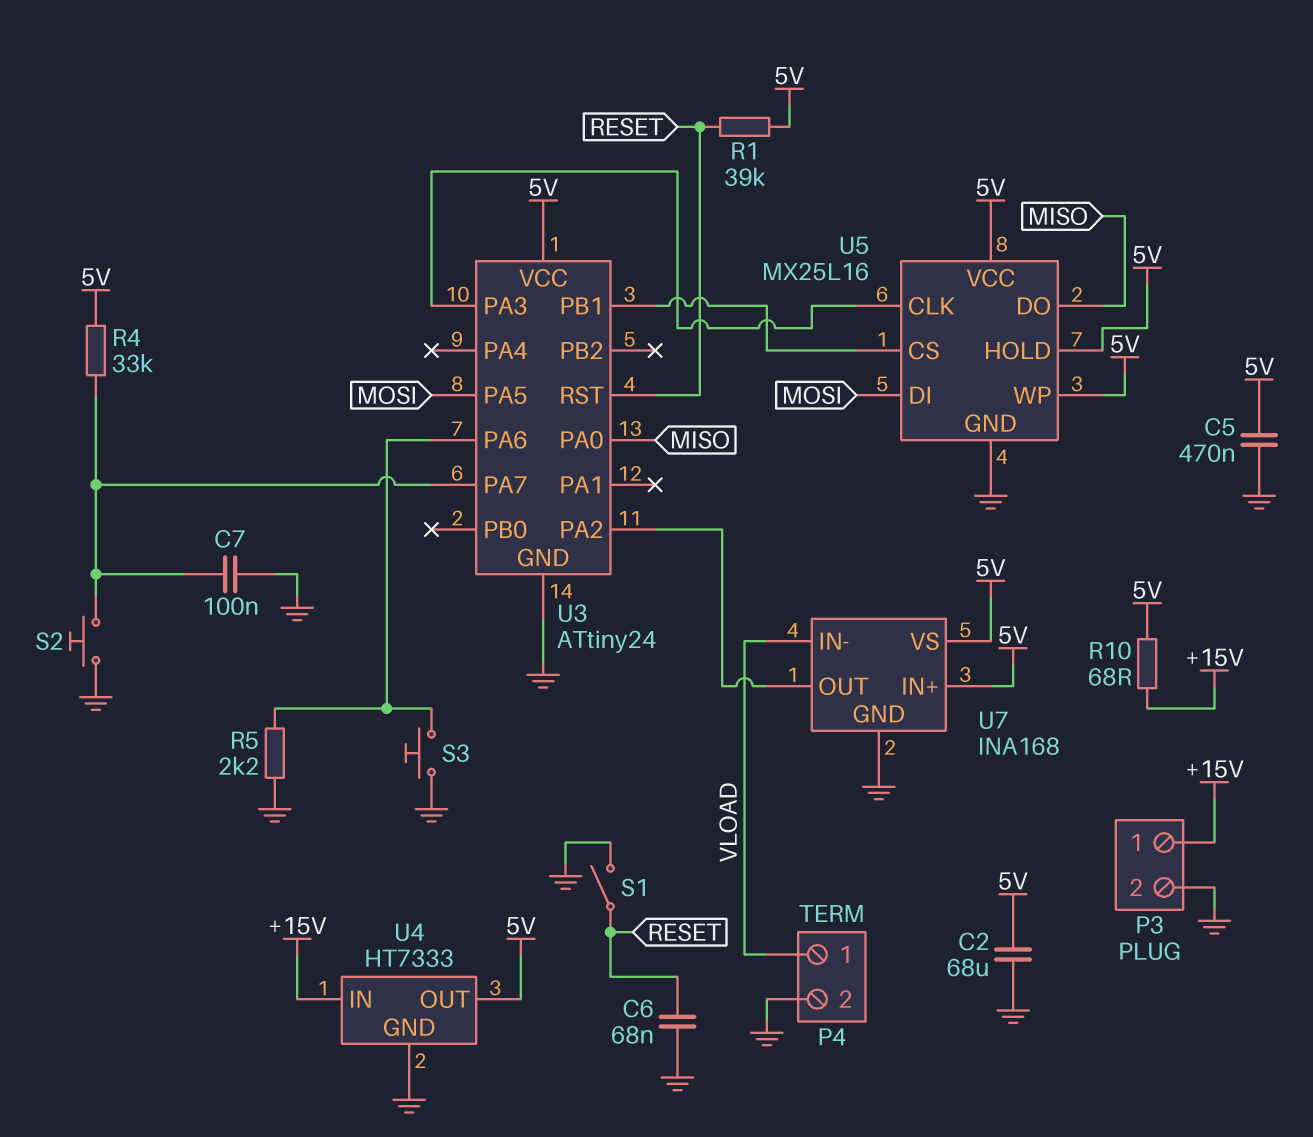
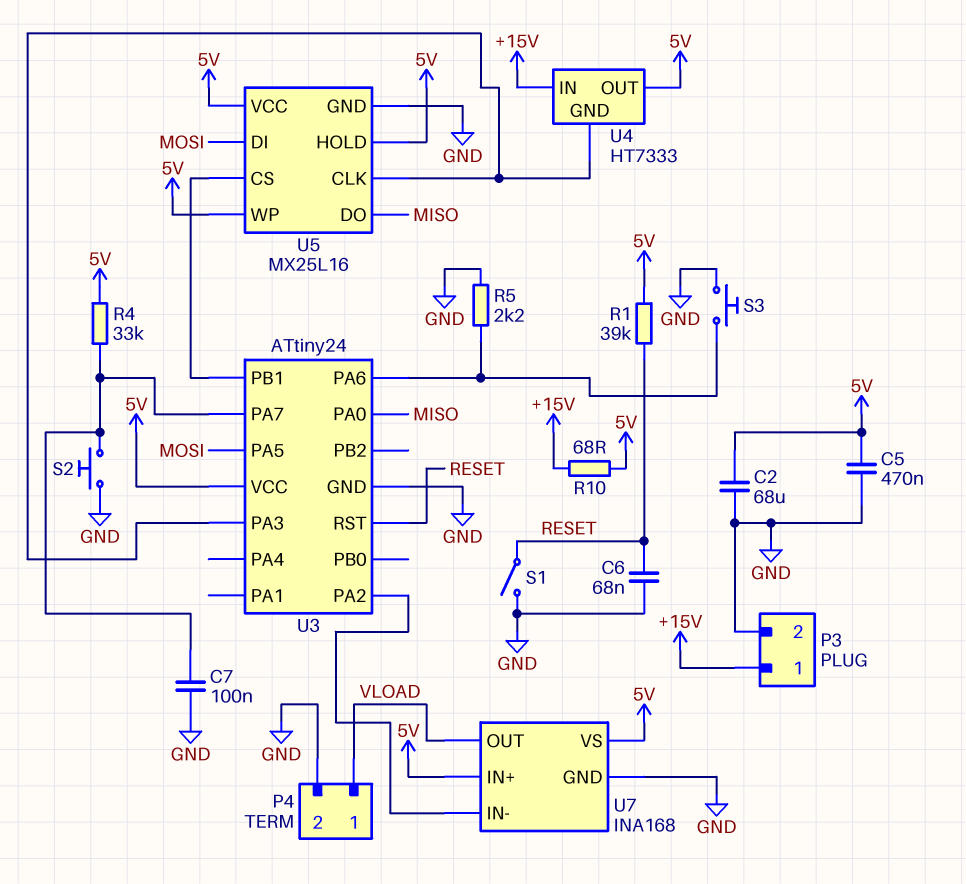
U4 pin GND: GND -> U3/PA3
U7 pin IN-: VLOAD -> U3/PA2
U7 pin OUT: U3/PA2 -> VLOAD

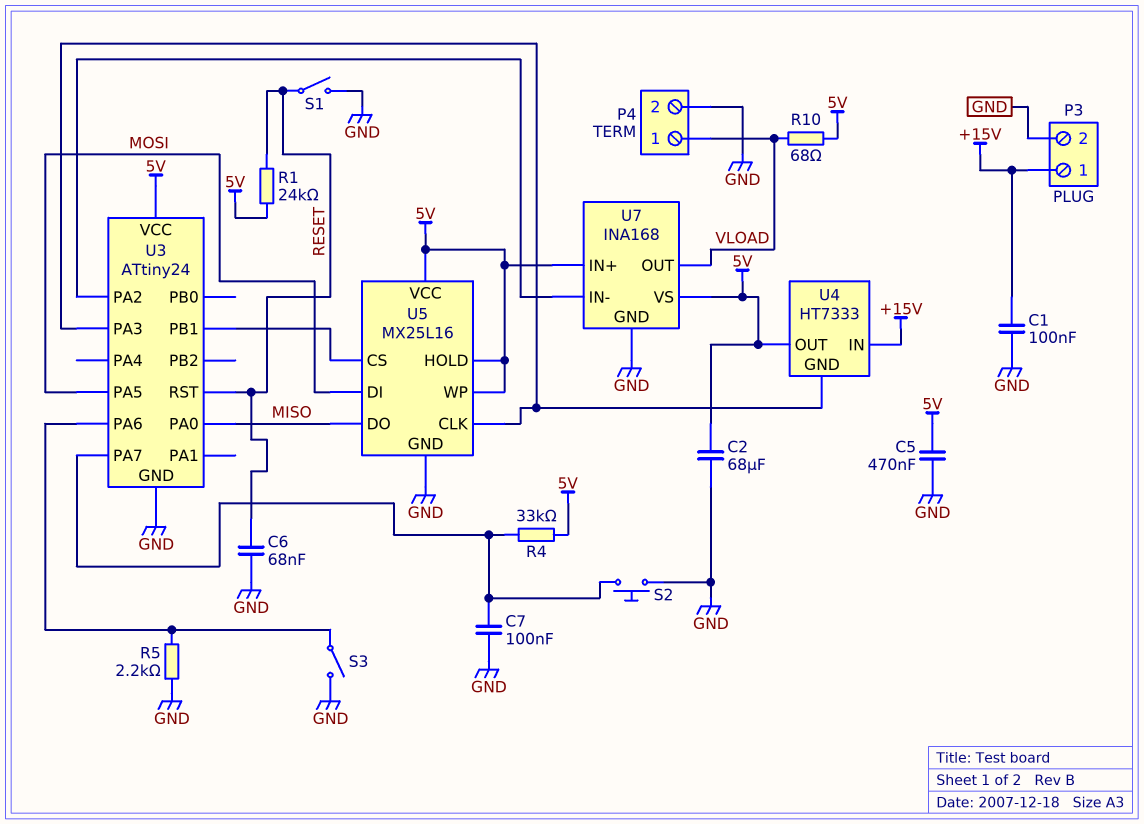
C1: none -> 100nF (+15V, GND)
R1: 39k (5V, RESET) -> 24k (5V, RESET)
R10: 68 (+15V, 5V) -> 68 (5V, VLOAD)
S3: button (GND, U3/PA6) -> switch (GND, U3/PA6)

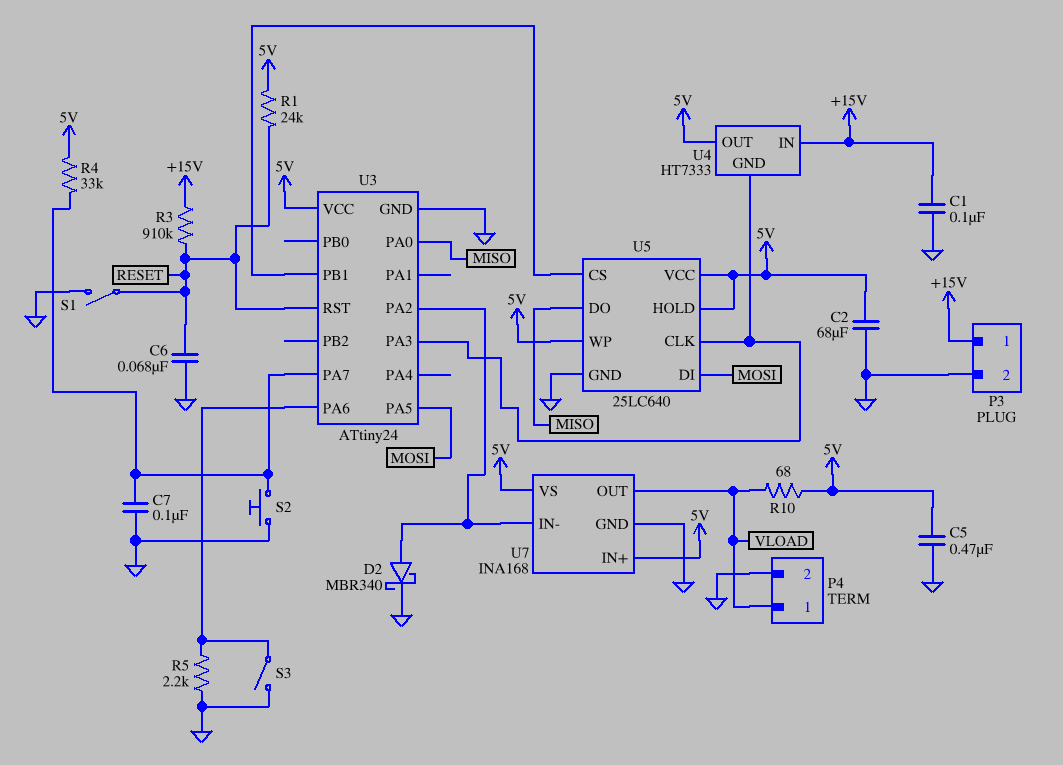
D2: none -> schottky MBR340 (A U3/PA2, K GND)
R3: none -> 910k (+15V, RESET)
U5: MX25L16 -> 25LC640

